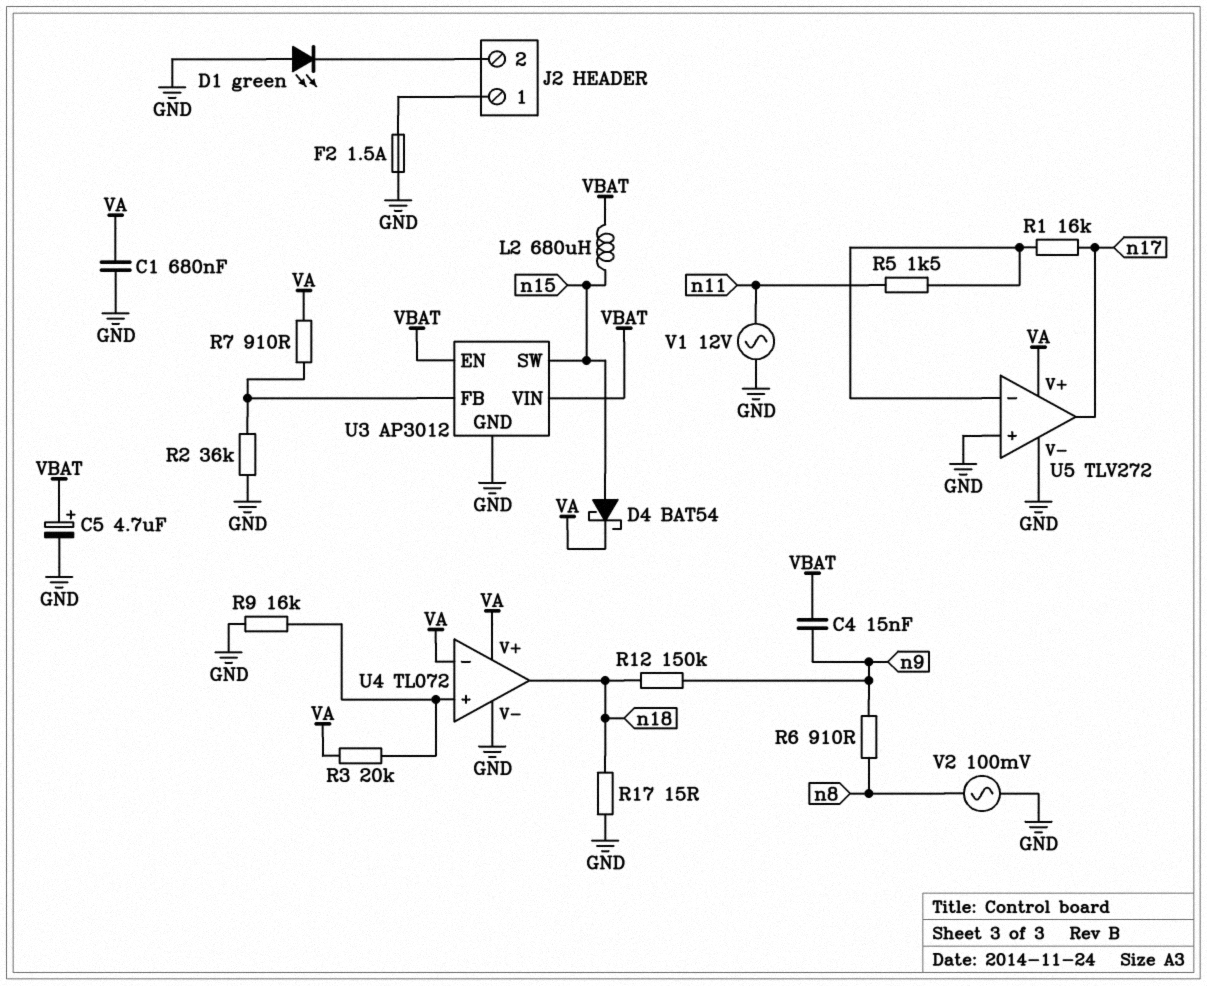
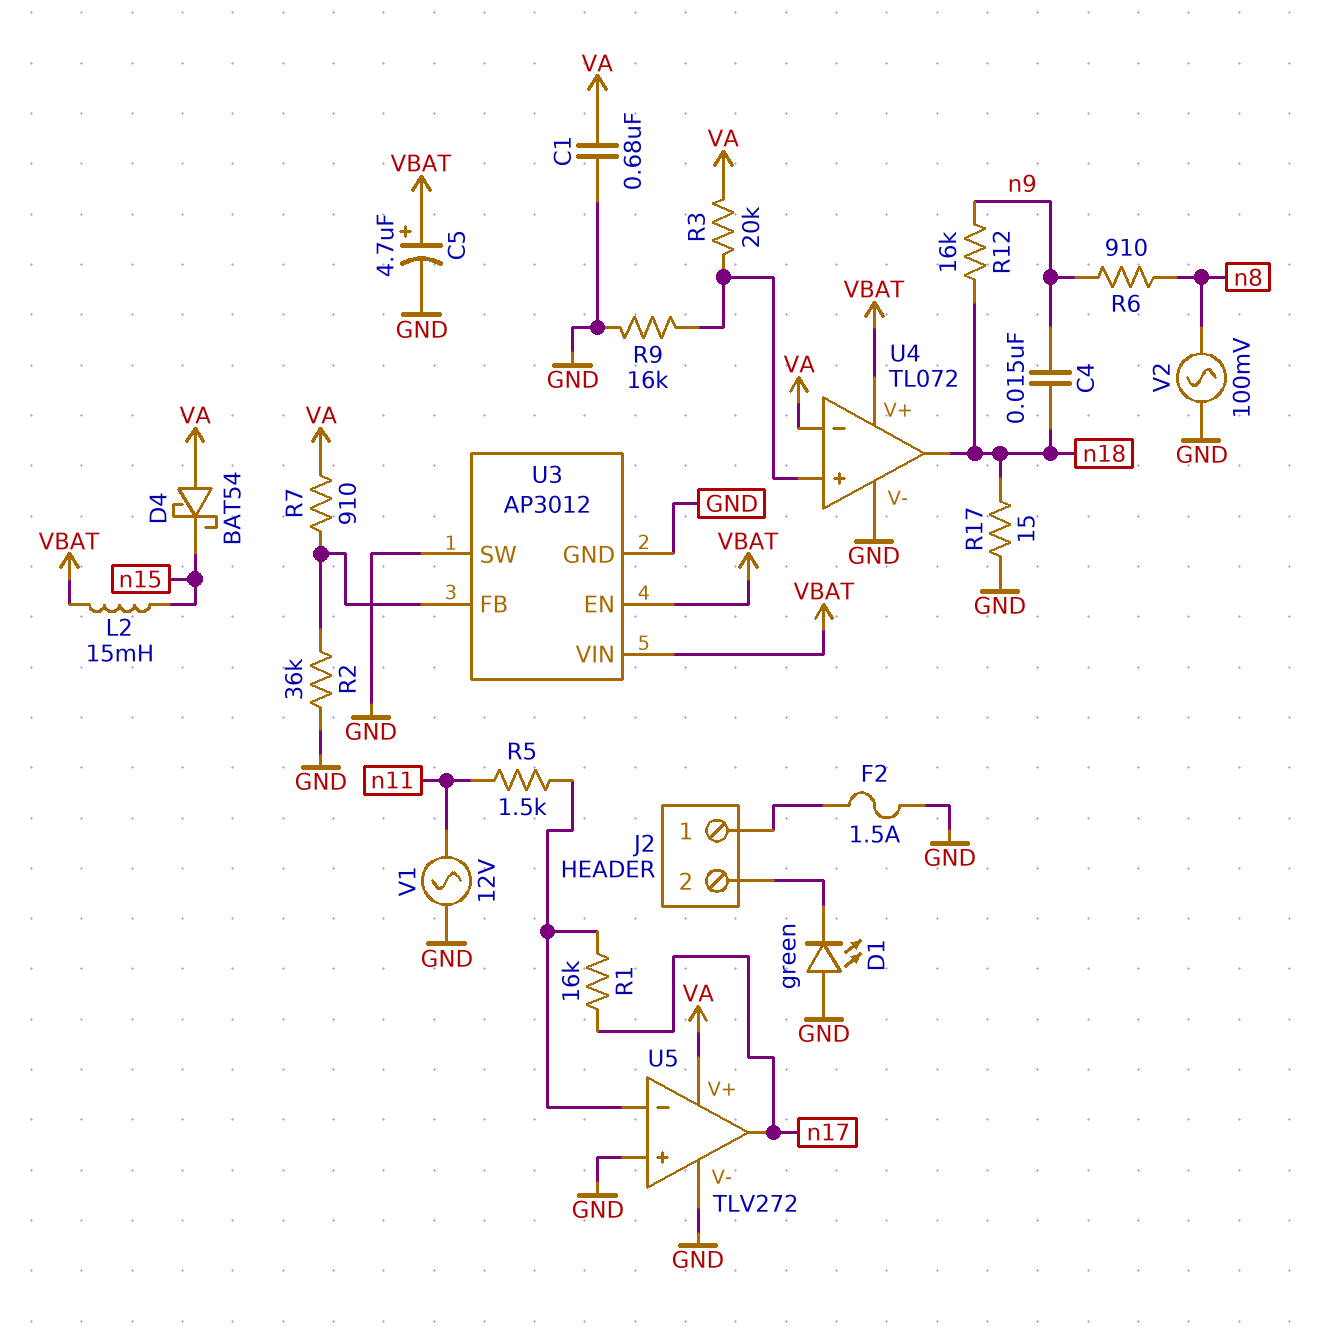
C4: 15nF (VBAT, n9) -> 15nF (n9, n18)
D4: schottky BAT54 (A n15, K VA) -> schottky BAT54 (A VA, K n15)
L2: 680uH (VBAT, n15) -> 15mH (VBAT, n15)
R12: 150k (n9, n18) -> 16k (n9, n18)
U3 pin SW: n15 -> GND
U4 pin V+: VA -> VBAT

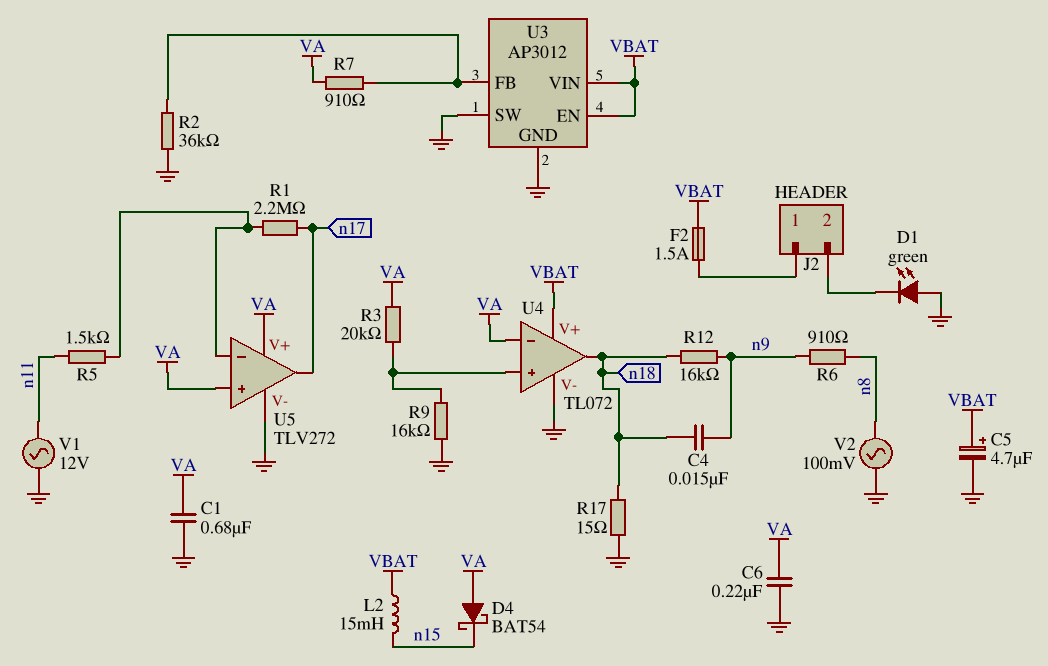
C6: none -> 220nF (GND, VA)
F2: 1.5A (GND, J2/1) -> 1.5A (J2/1, VBAT)
R1: 16k (U5/in-, n17) -> 2.2M (U5/in-, n17)
U5 pin in+: GND -> VA

